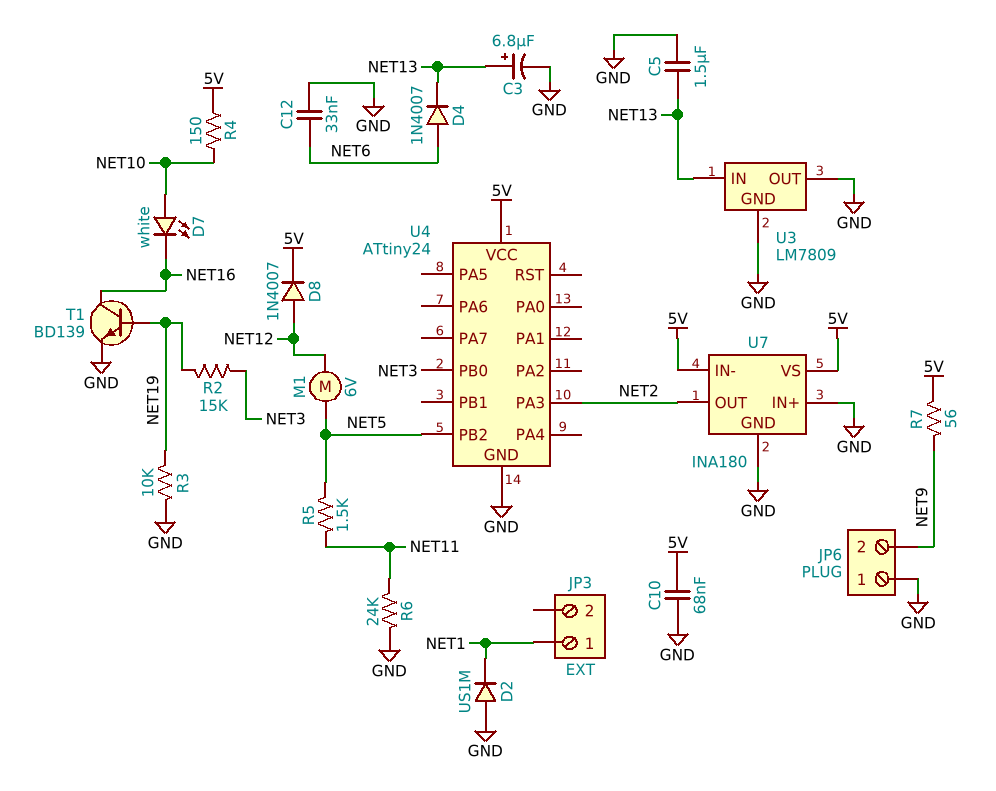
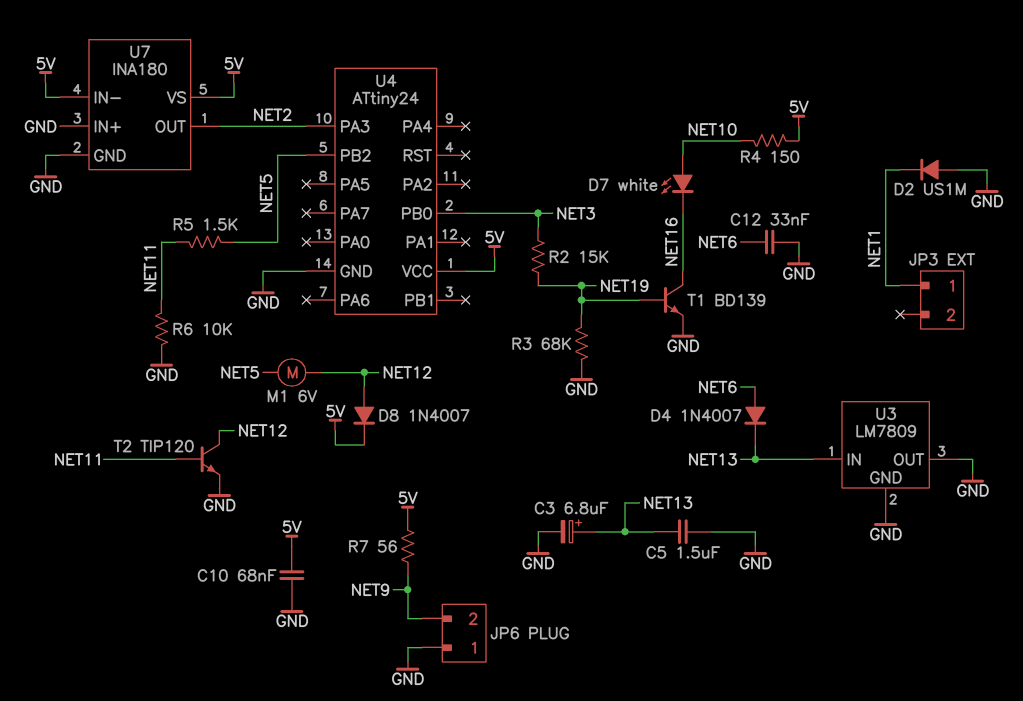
R3: 10k (GND, NET19) -> 68k (GND, NET19)
R6: 24k (GND, NET11) -> 10k (GND, NET11)
T2: none -> NPN TIP120 (B NET11, C NET12, E GND)

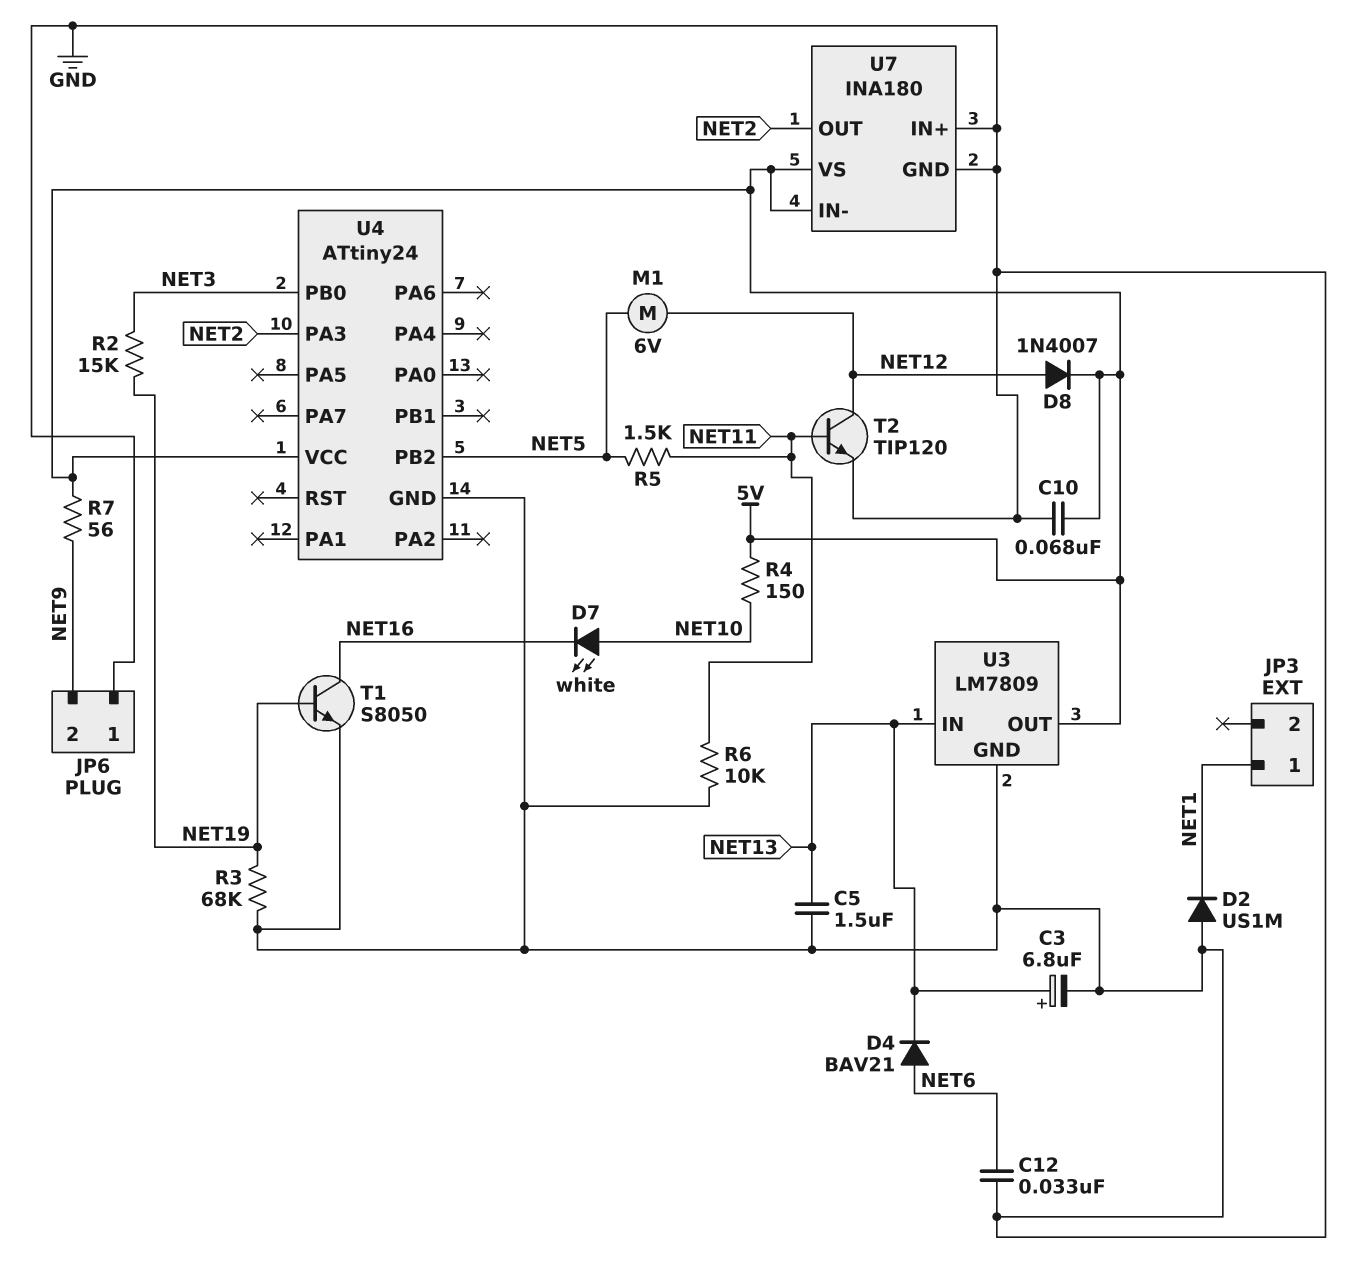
D4: diode 1N4007 (A NET6, K NET13) -> diode BAV21 (A NET6, K NET13)
T1: NPN BD139 (B NET19, C NET16, E GND) -> NPN S8050 (B NET19, C NET16, E GND)
U3 pin OUT: GND -> 5V

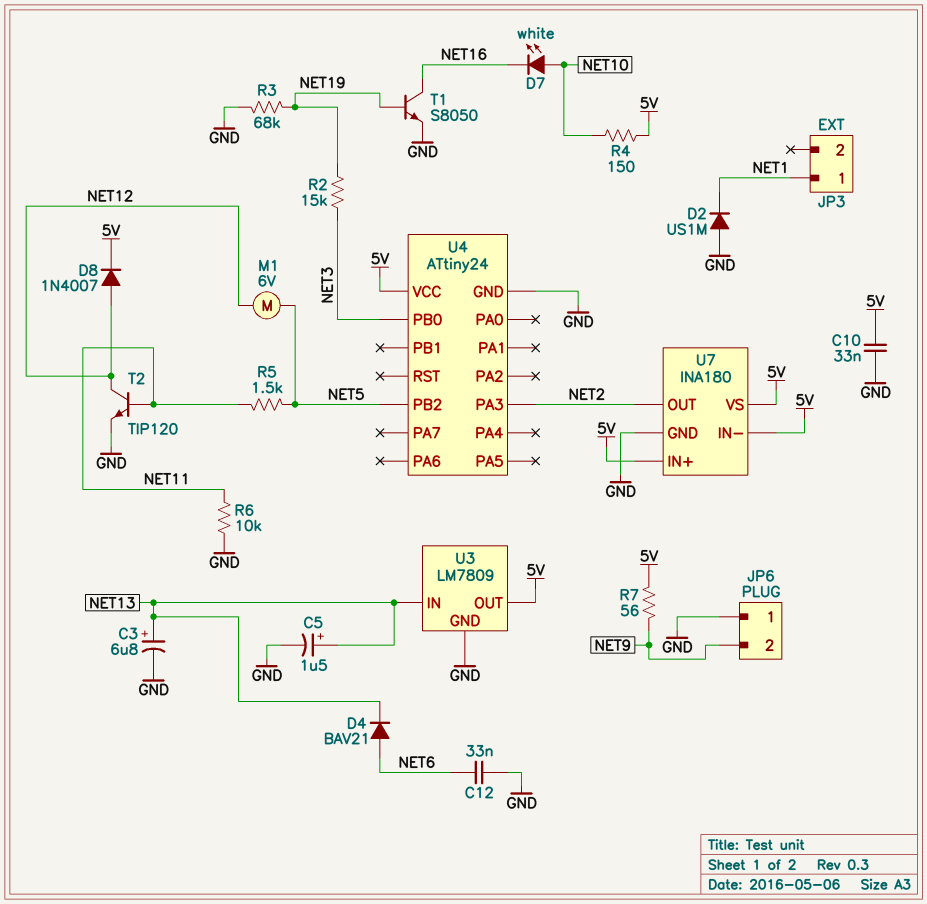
C5: 1.5uF (GND, NET13) -> 1.5uF (plus NET13, minus GND)
C10: 68nF (5V, GND) -> 33nF (5V, GND)
U7 pin IN+: GND -> 5V

